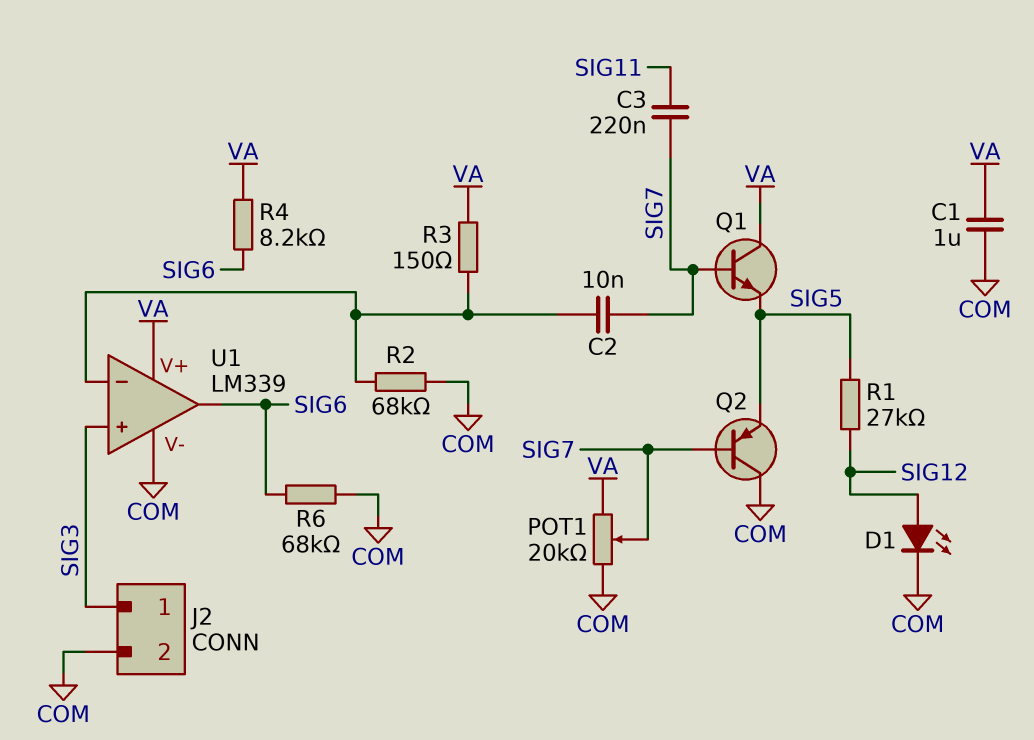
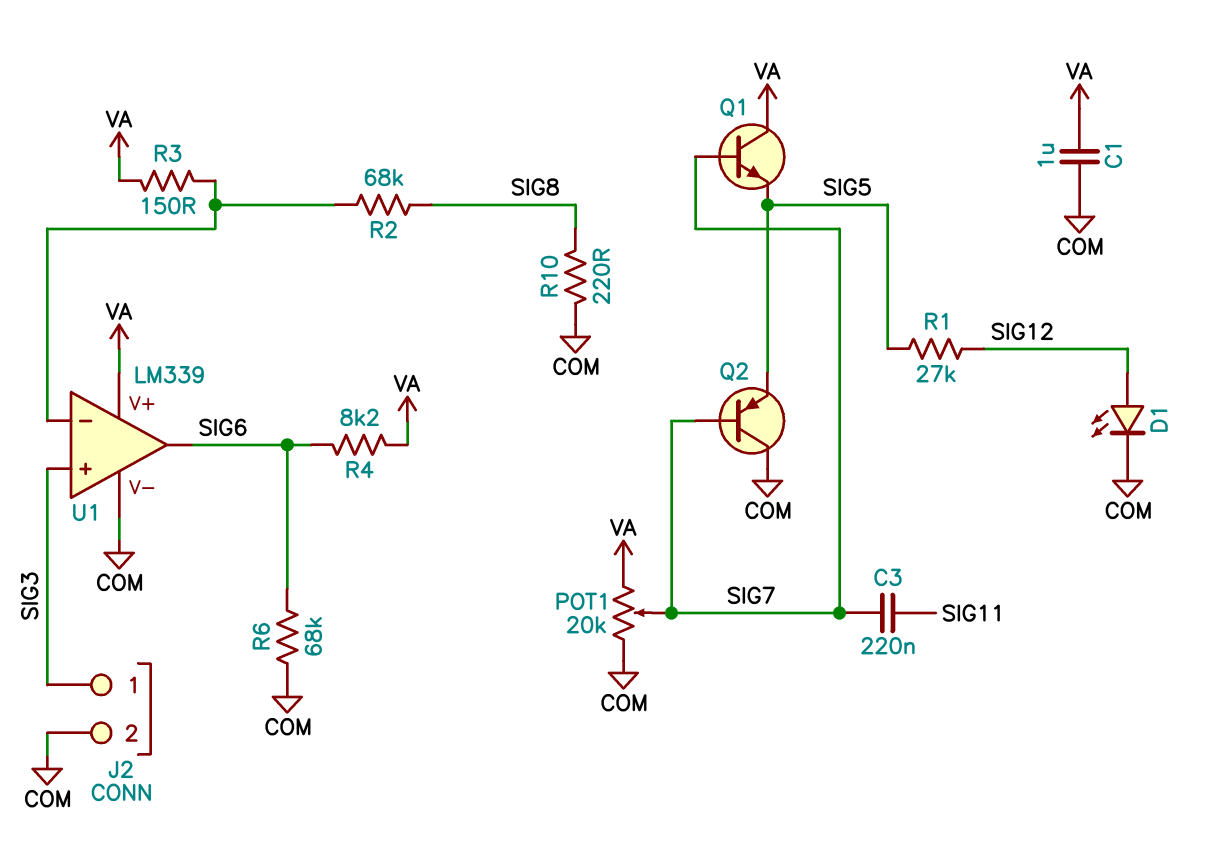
C2: 10nF (SIG7, U1/in-) -> none
R2: 68k (COM, U1/in-) -> 68k (SIG8, U1/in-)
R10: none -> 220 (COM, SIG8)

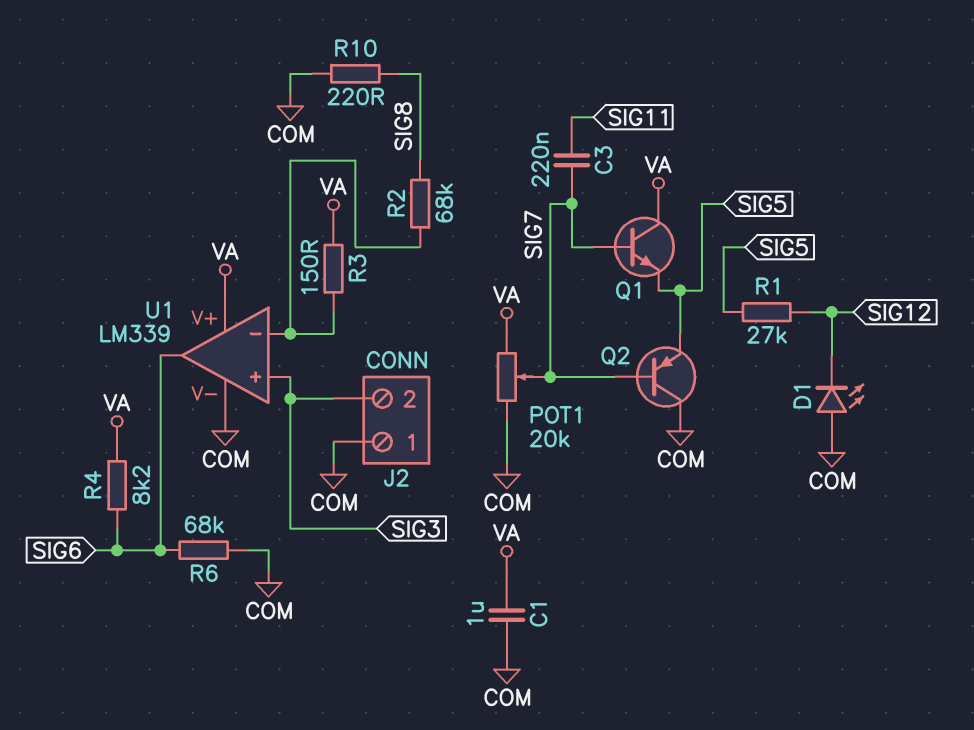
D1: LED (A SIG12, K COM) -> LED (A COM, K SIG12)
J2 pin 1: SIG3 -> COM
J2 pin 2: COM -> SIG3

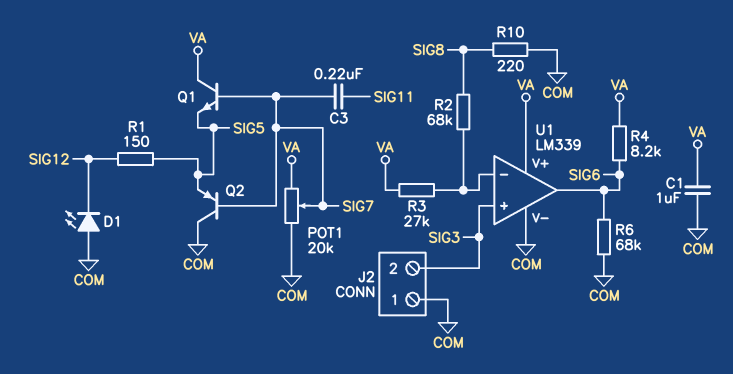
R1: 27k (SIG5, SIG12) -> 150 (SIG5, SIG12)
R3: 150 (U1/in-, VA) -> 27k (U1/in-, VA)

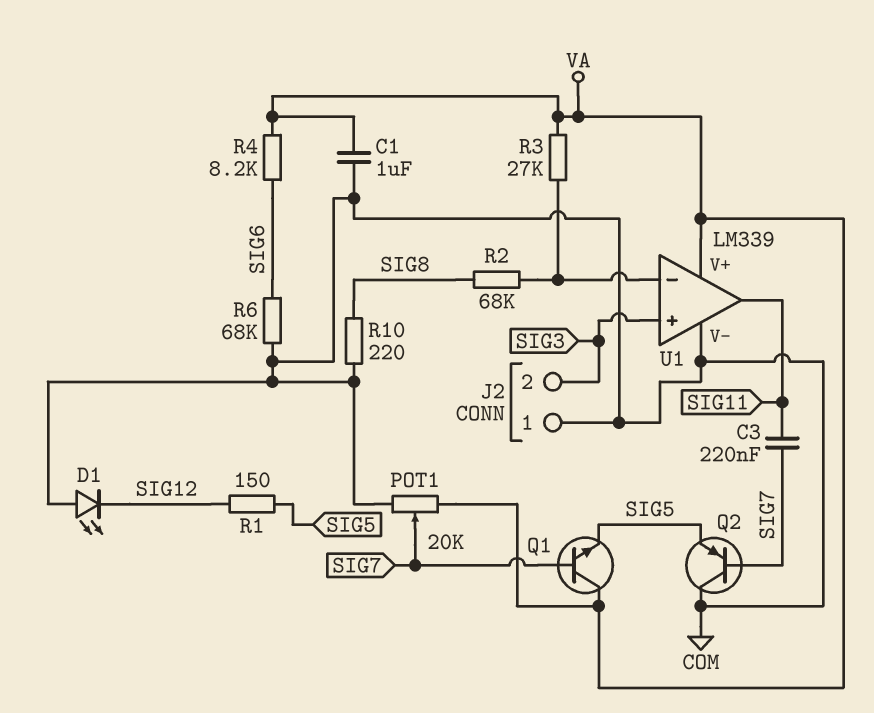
U1 pin out: SIG6 -> SIG11

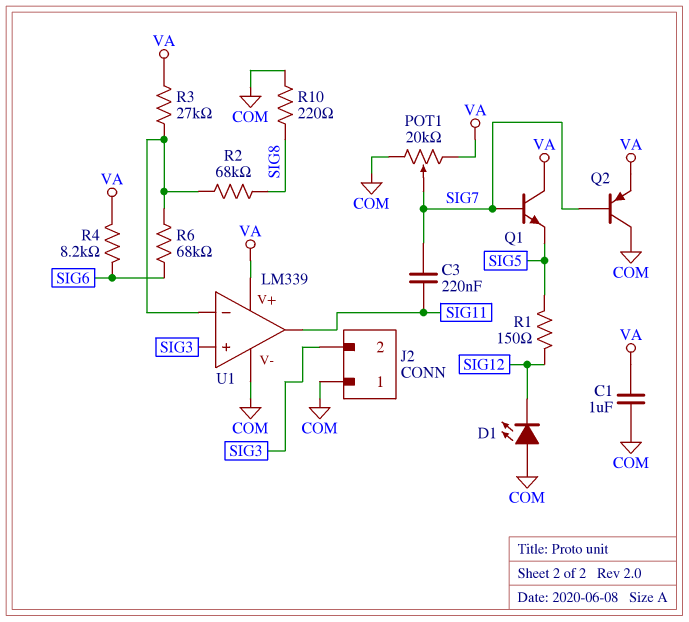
Q2: PNP (B SIG7, C COM, E SIG5) -> PNP (B SIG7, C COM, E VA)
R6: 68k (COM, SIG6) -> 68k (SIG6, U1/in-)

